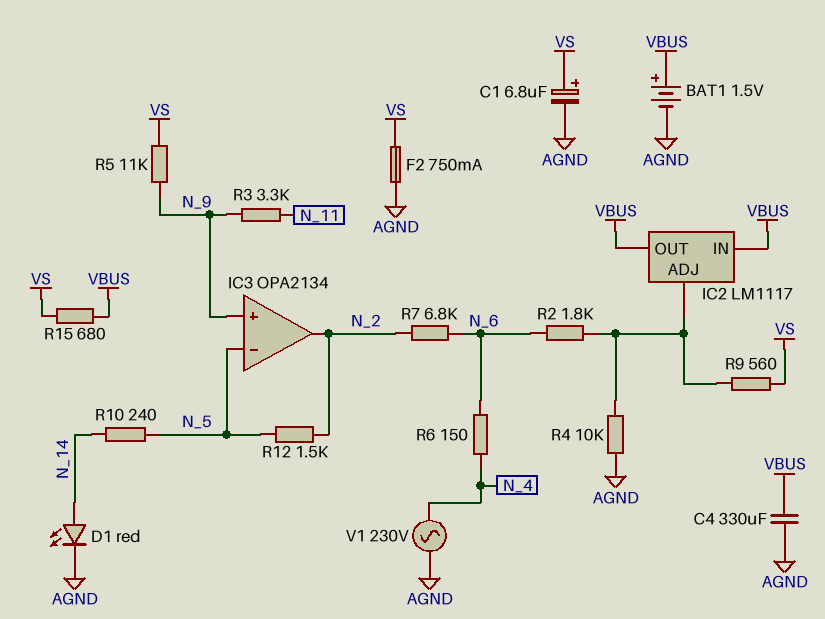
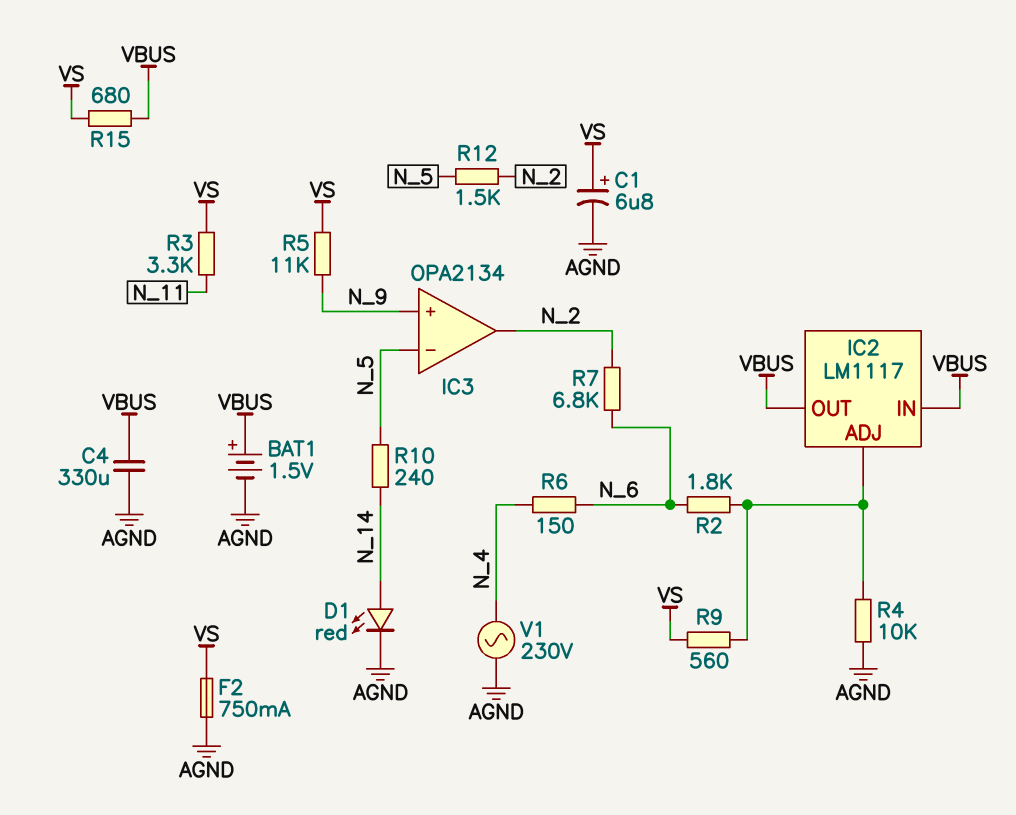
R3: 3.3k (N_9, N_11) -> 3.3k (N_11, VS)

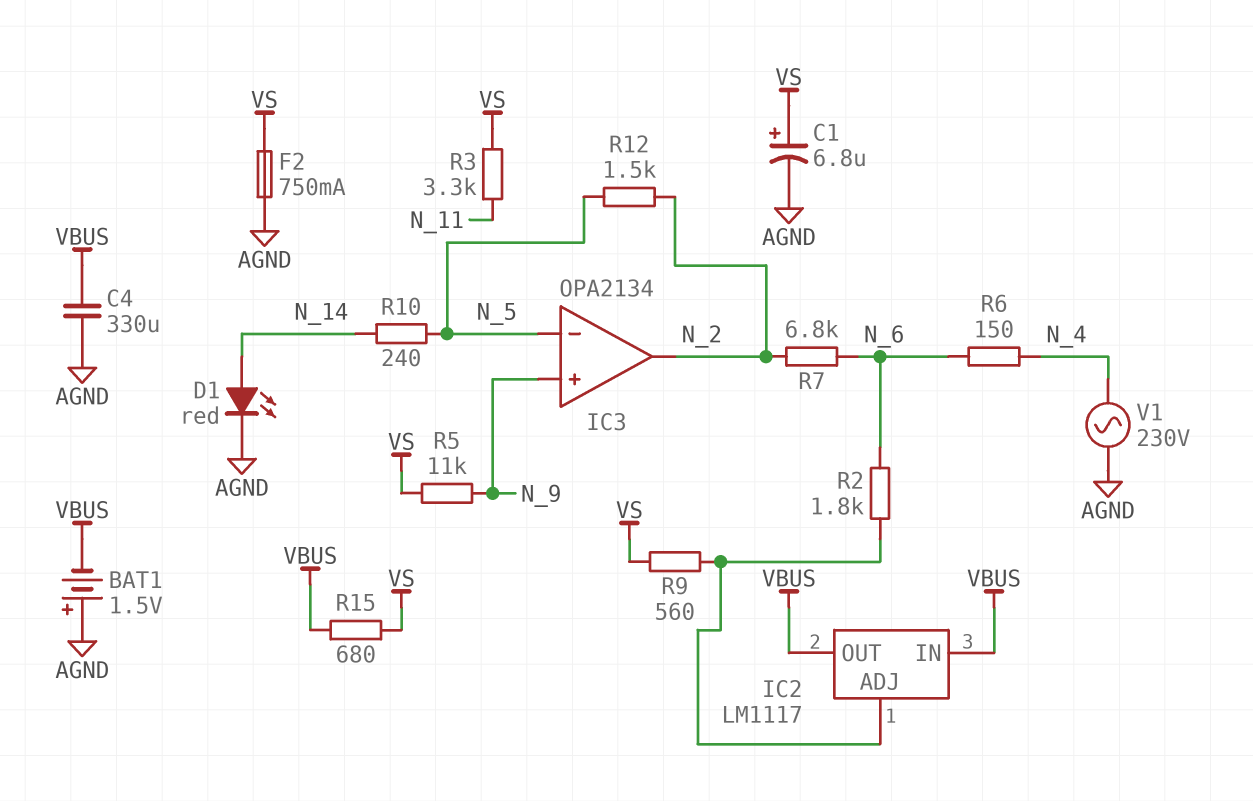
BAT1: 1.5V (plus VBUS, minus AGND) -> 1.5V (plus AGND, minus VBUS)
R4: 10k (AGND, IC2/ADJ) -> none

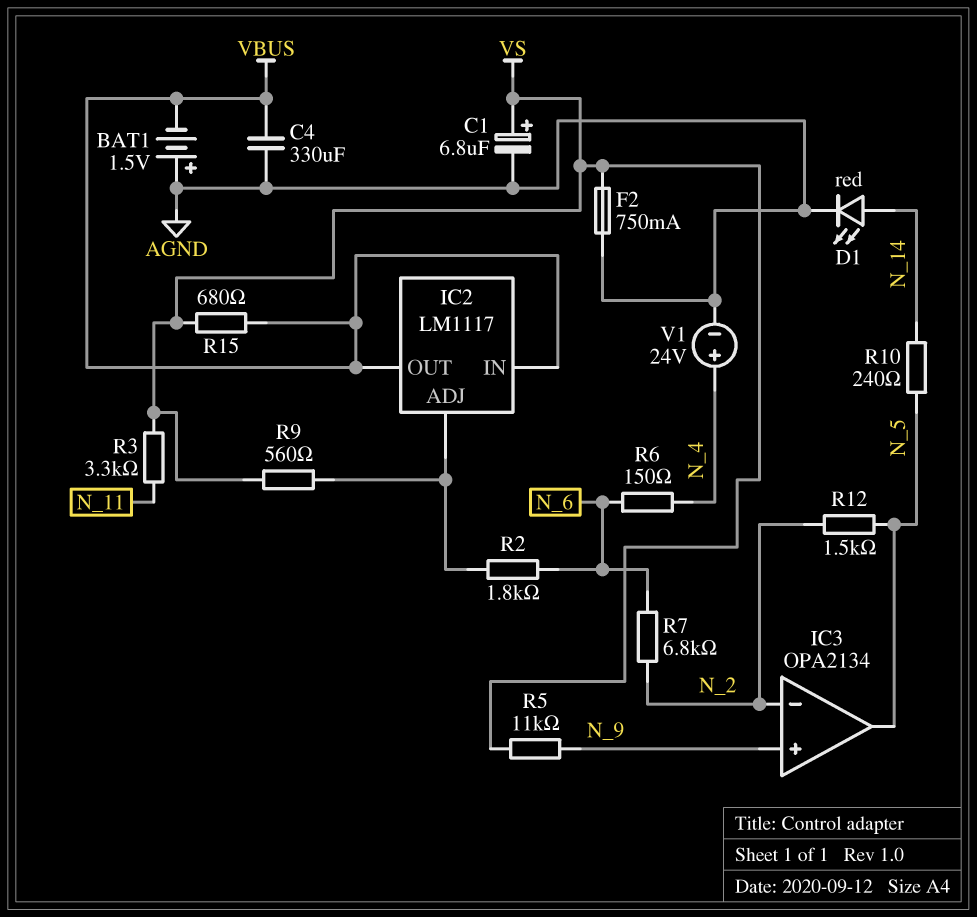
IC3 pin in-: N_5 -> N_2
IC3 pin out: N_2 -> N_5
V1: AC 230V (AGND, N_4) -> 24V (plus N_4, minus AGND)

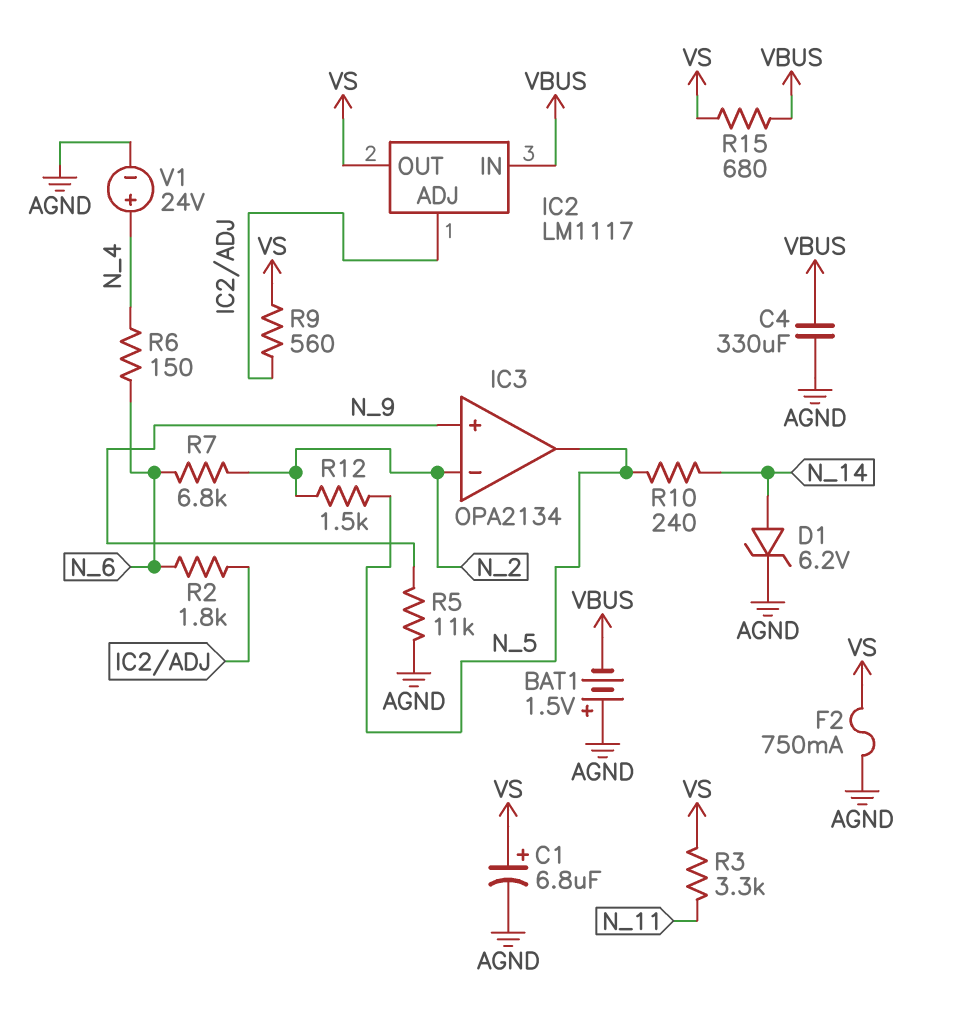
D1: LED red (A N_14, K AGND) -> zener 6.2V (A N_14, K AGND)
IC2 pin OUT: VBUS -> VS
R5: 11k (N_9, VS) -> 11k (AGND, N_9)

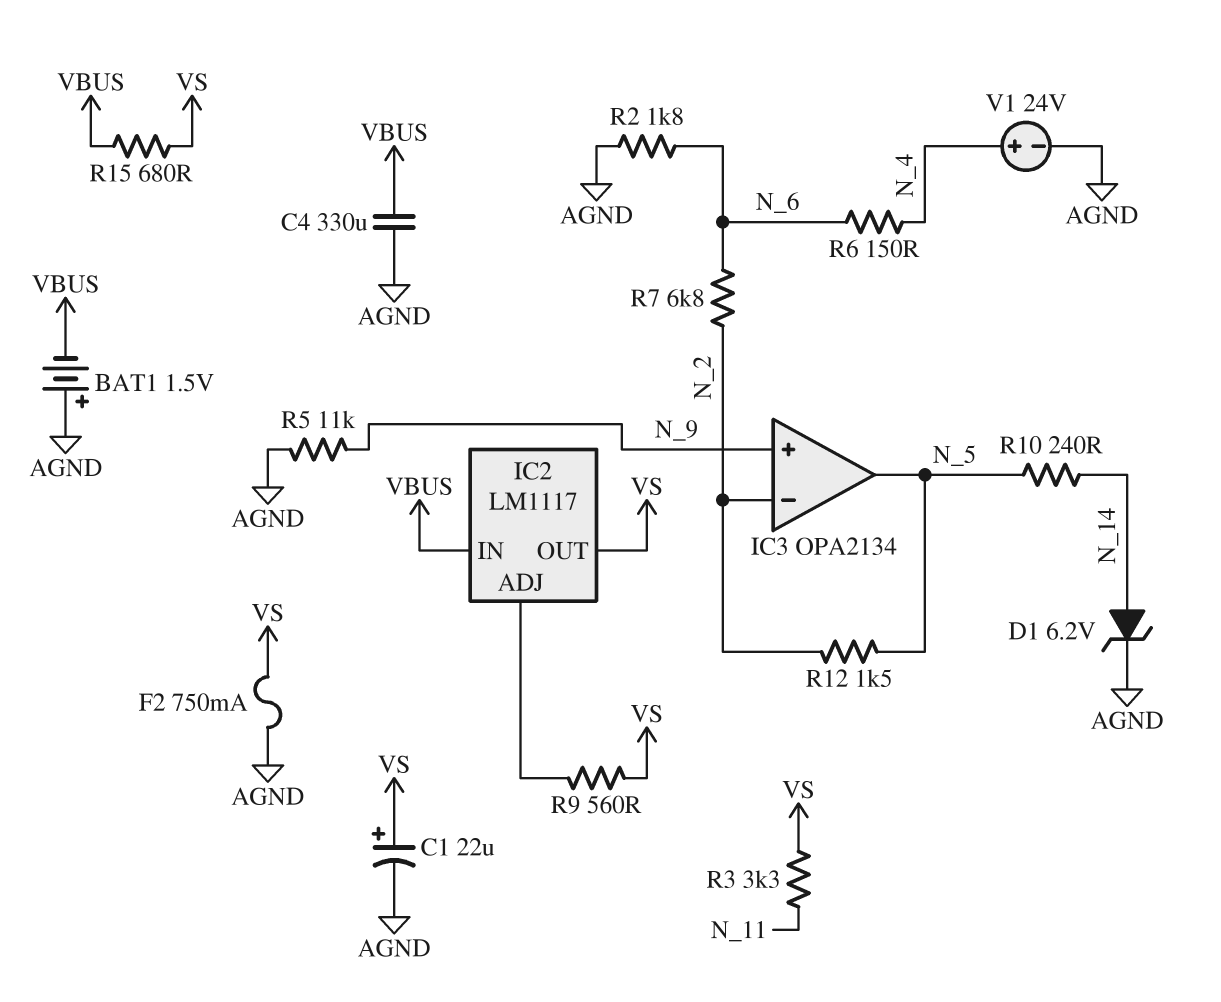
C1: 6.8uF (plus VS, minus AGND) -> 22uF (plus VS, minus AGND)
R2: 1.8k (IC2/ADJ, N_6) -> 1.8k (AGND, N_6)

